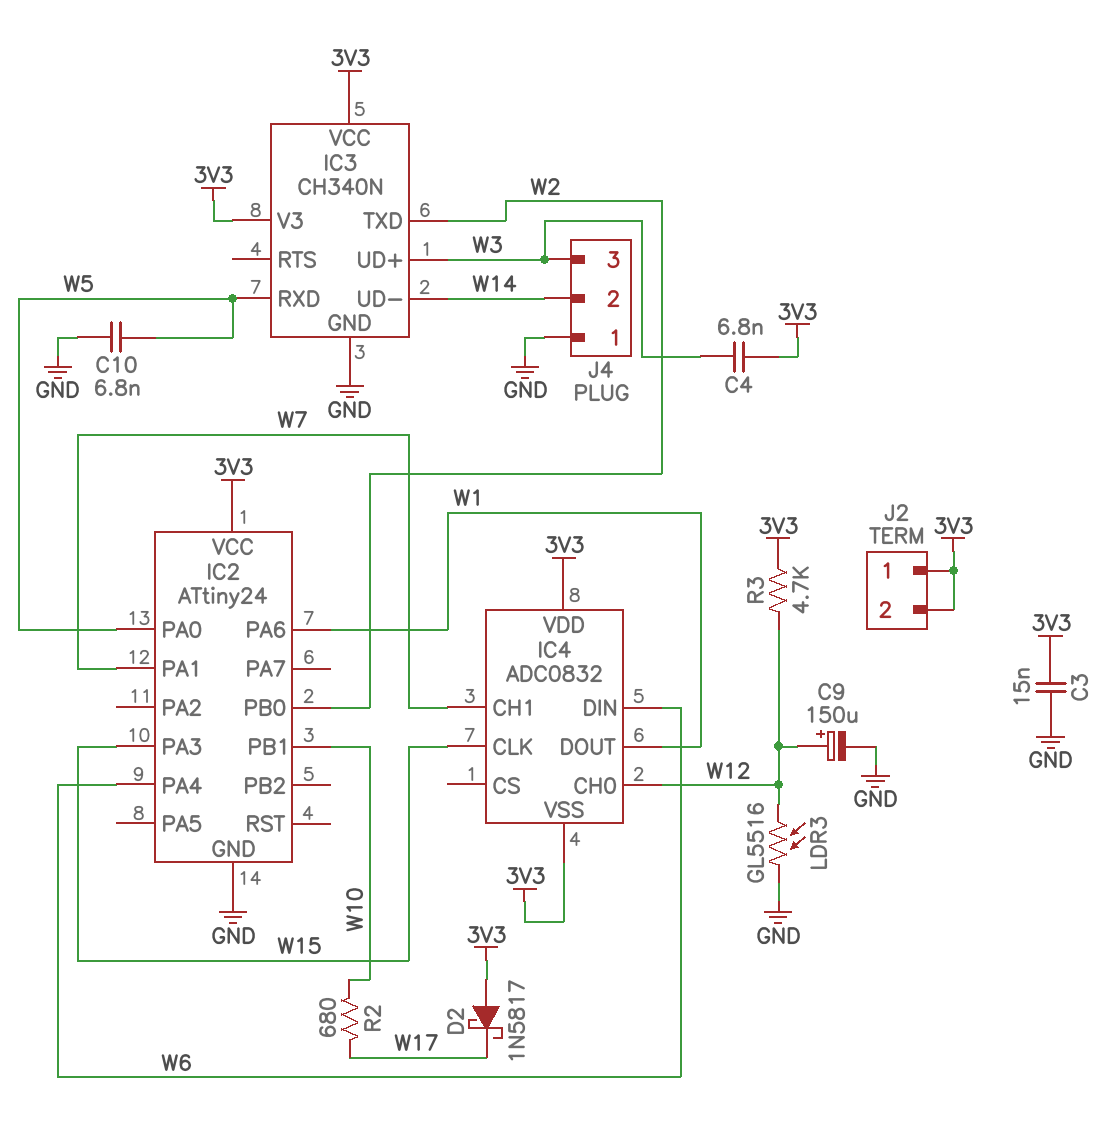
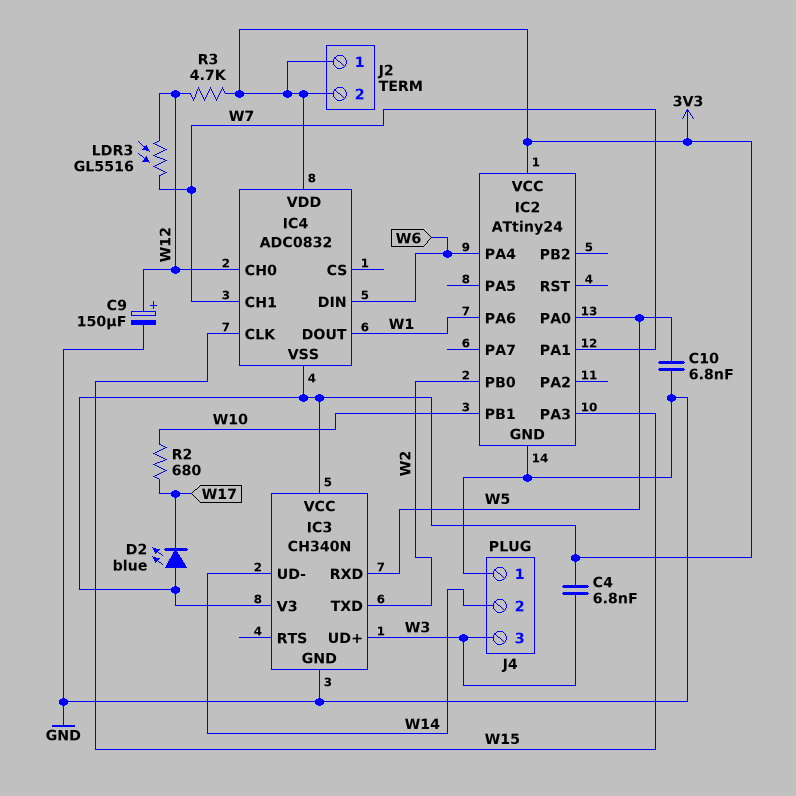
C3: 15nF (3V3, GND) -> none
D2: schottky 1N5817 (A 3V3, K W17) -> LED blue (A 3V3, K W17)
LDR3: GL5516 (GND, W12) -> GL5516 (W7, W12)

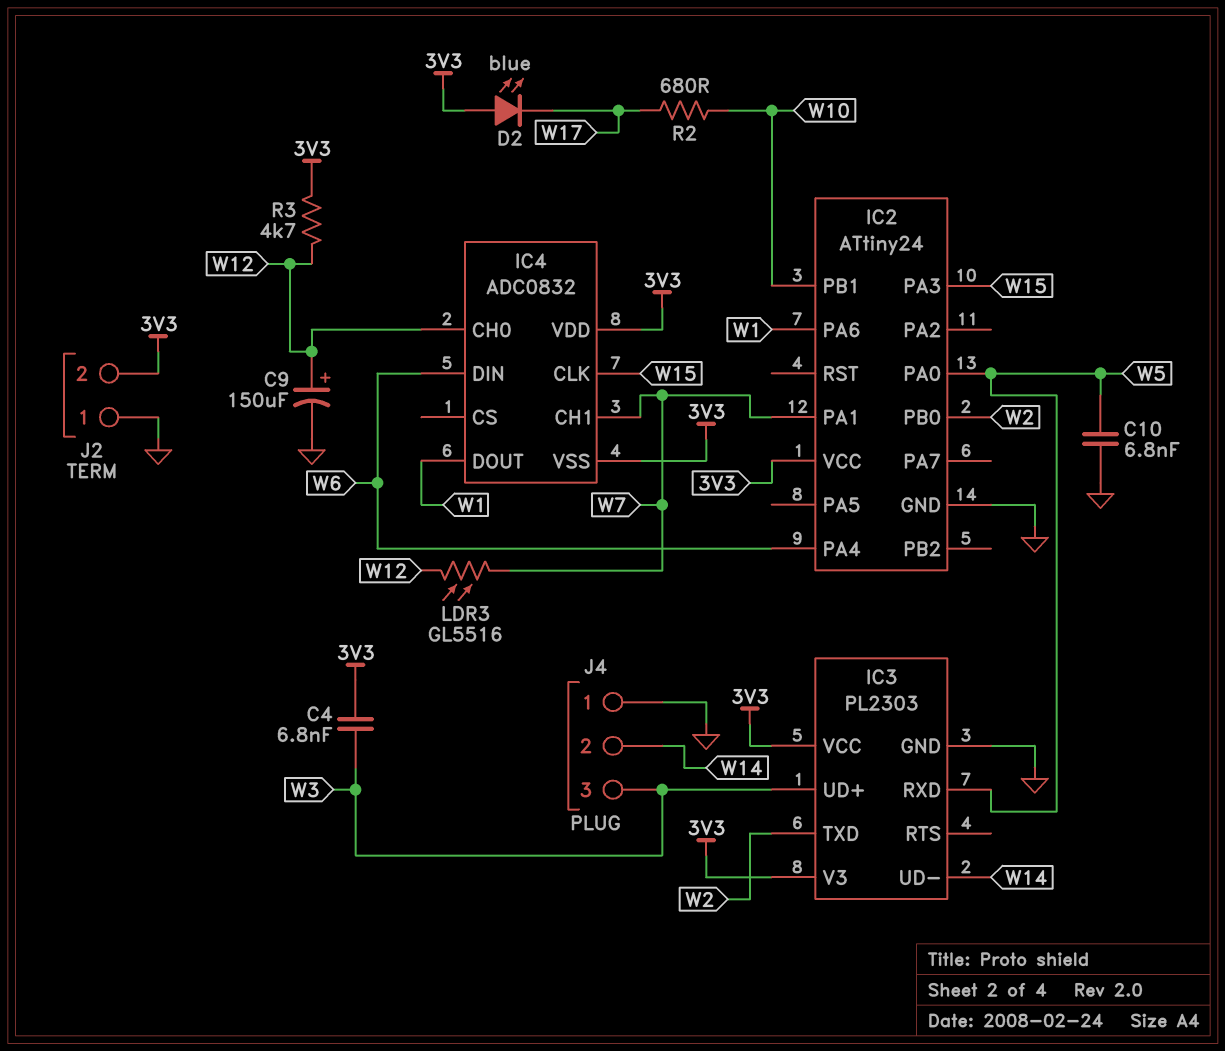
IC3: CH340N -> PL2303
J2 pin 1: 3V3 -> GND

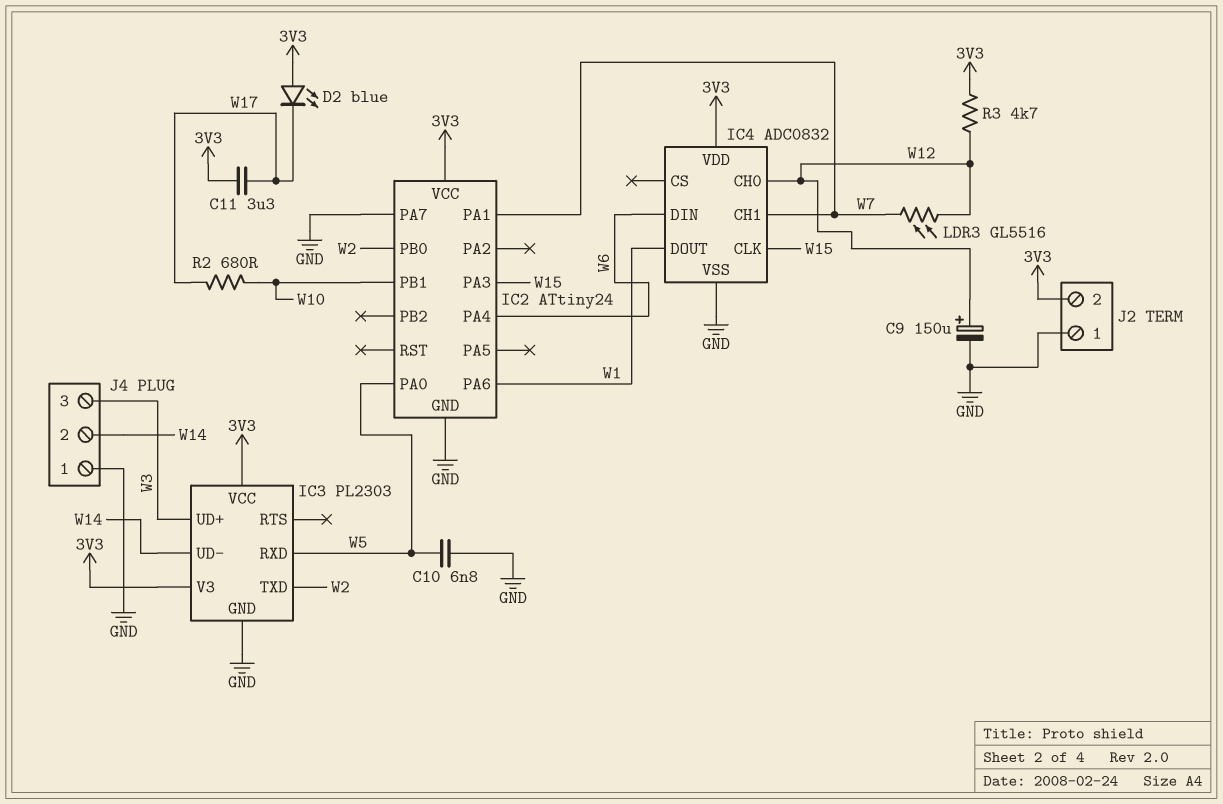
C4: 6.8nF (3V3, W3) -> none
C11: none -> 3.3uF (3V3, W17)
IC2 pin PA7: none -> GND
IC4 pin VSS: 3V3 -> GND

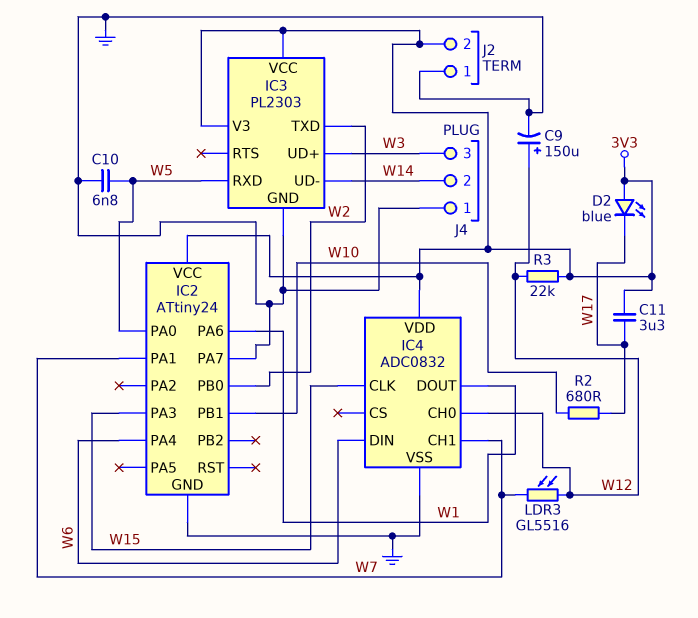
R3: 4.7k (3V3, W12) -> 22k (3V3, W12)

